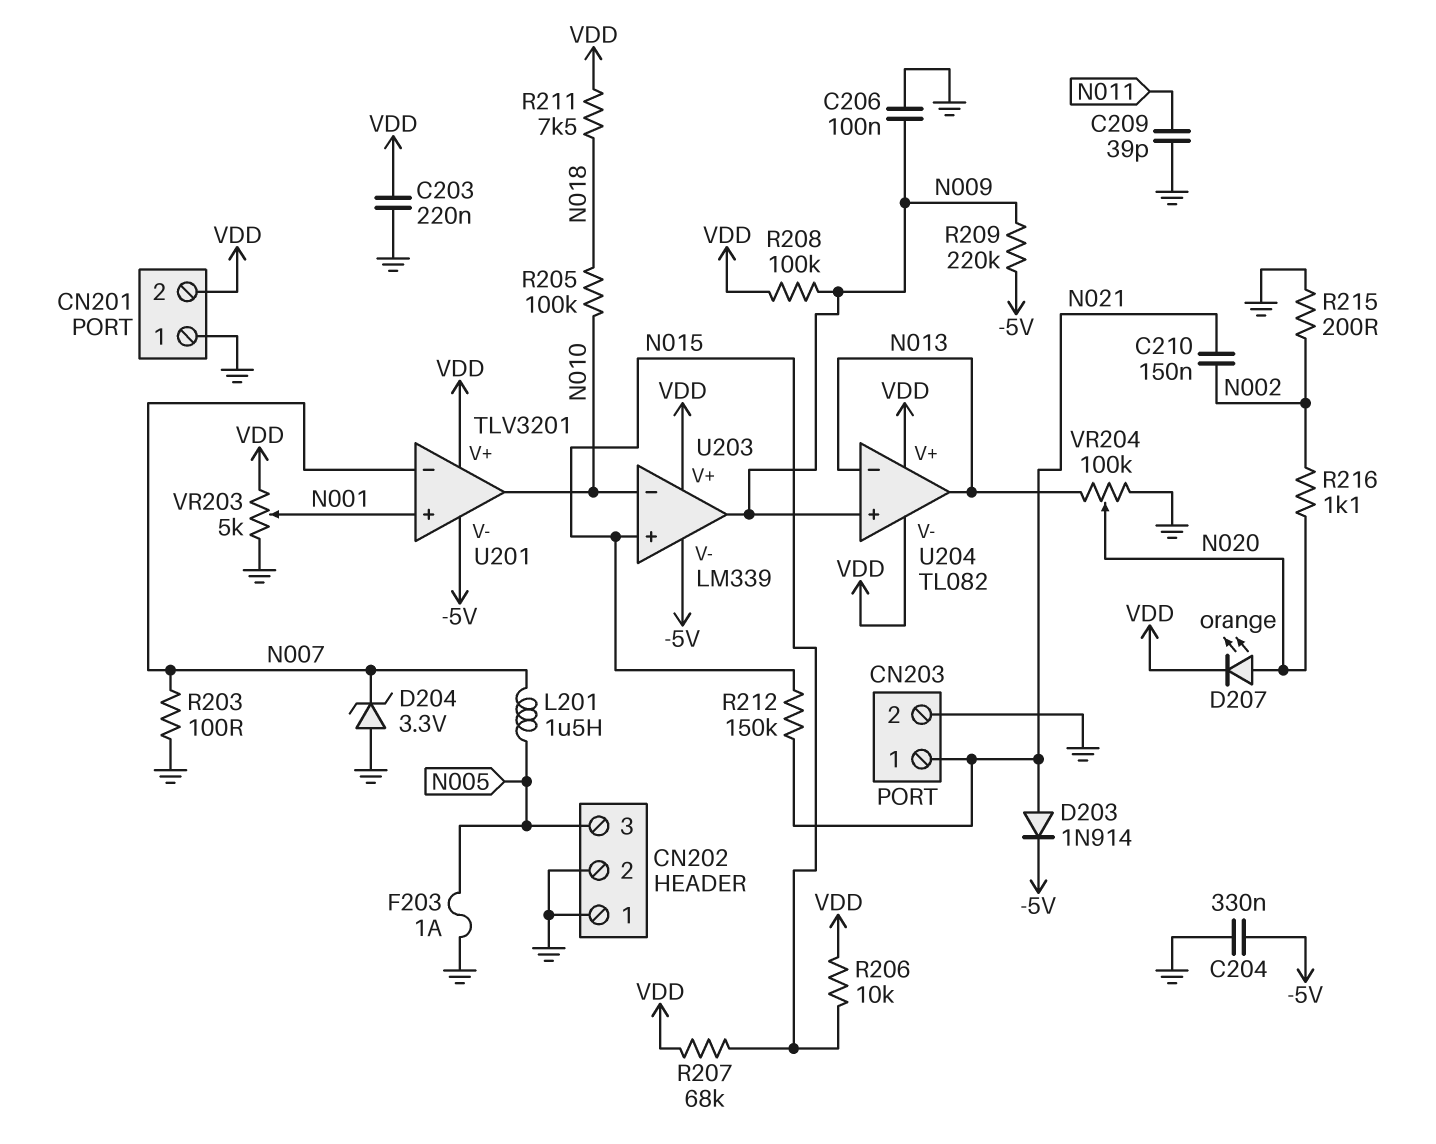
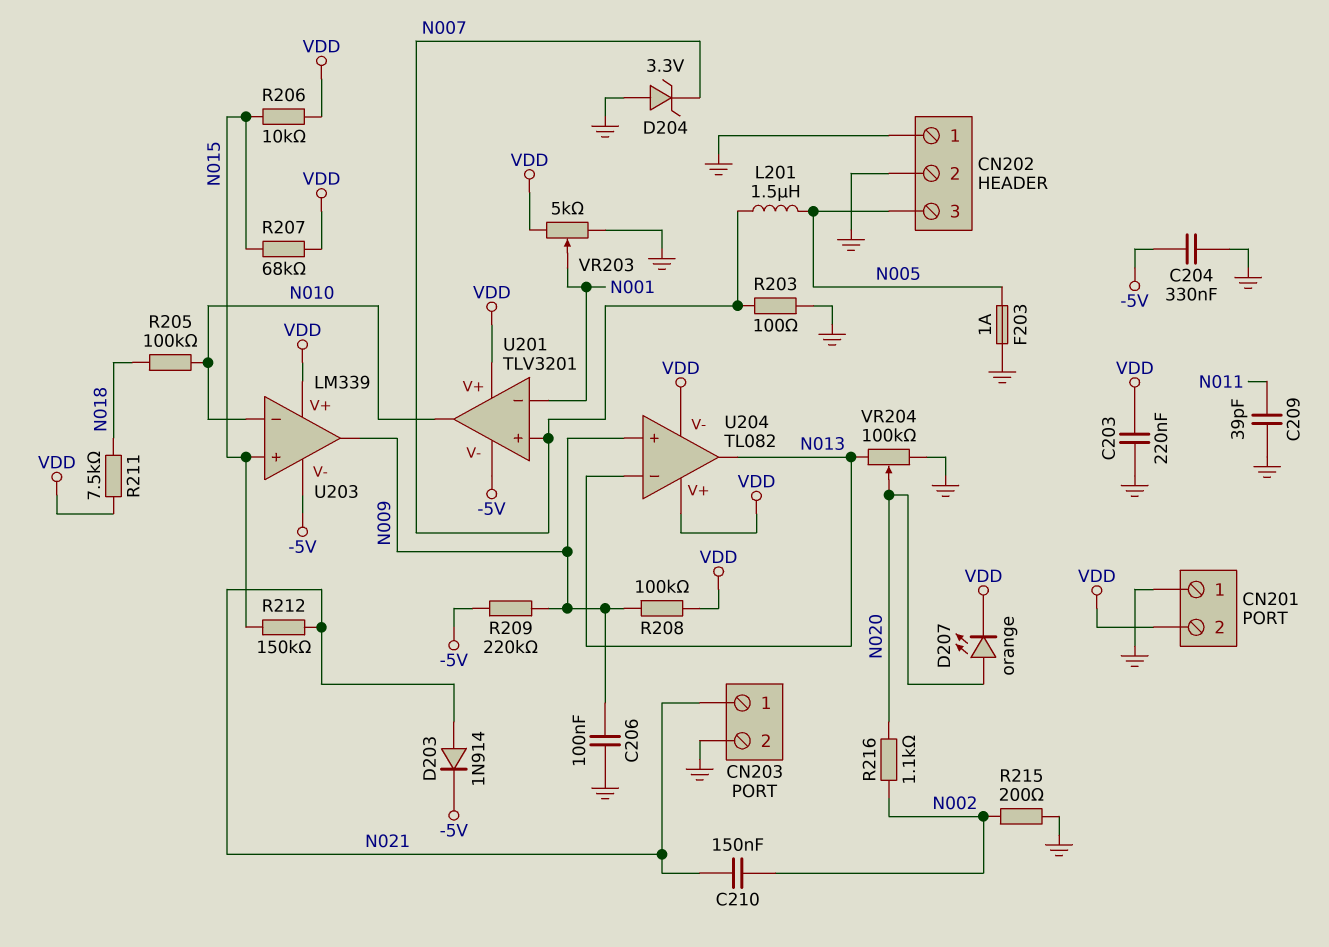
U201 pin in+: N001 -> N007
U201 pin in-: N007 -> N001

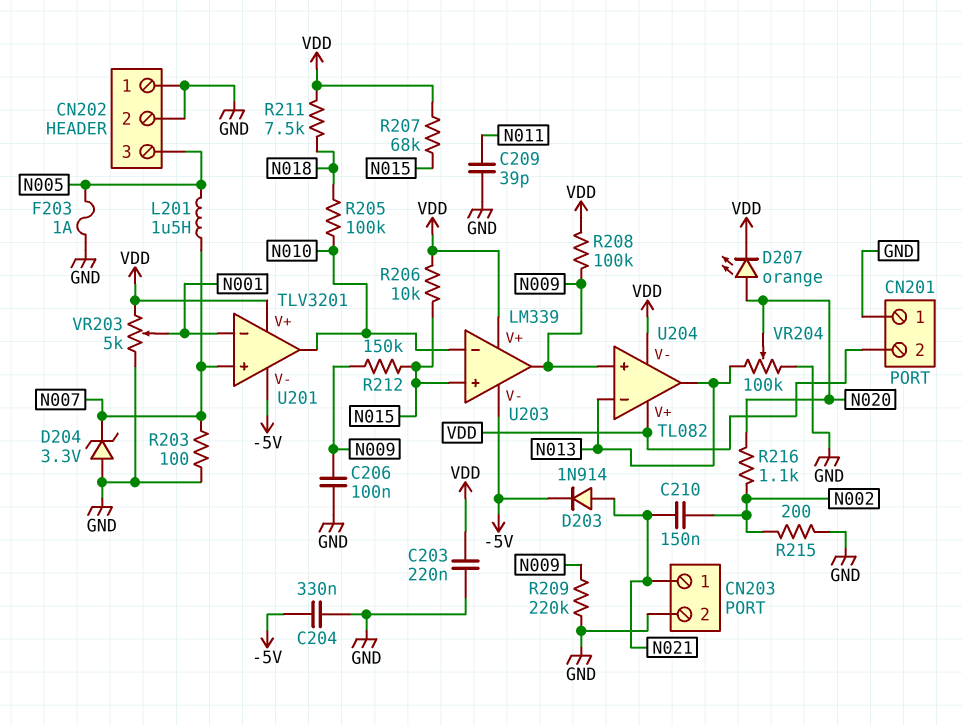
R209: 220k (-5V, N009) -> 220k (GND, N009)
R212: 150k (N015, N021) -> 150k (N009, N015)

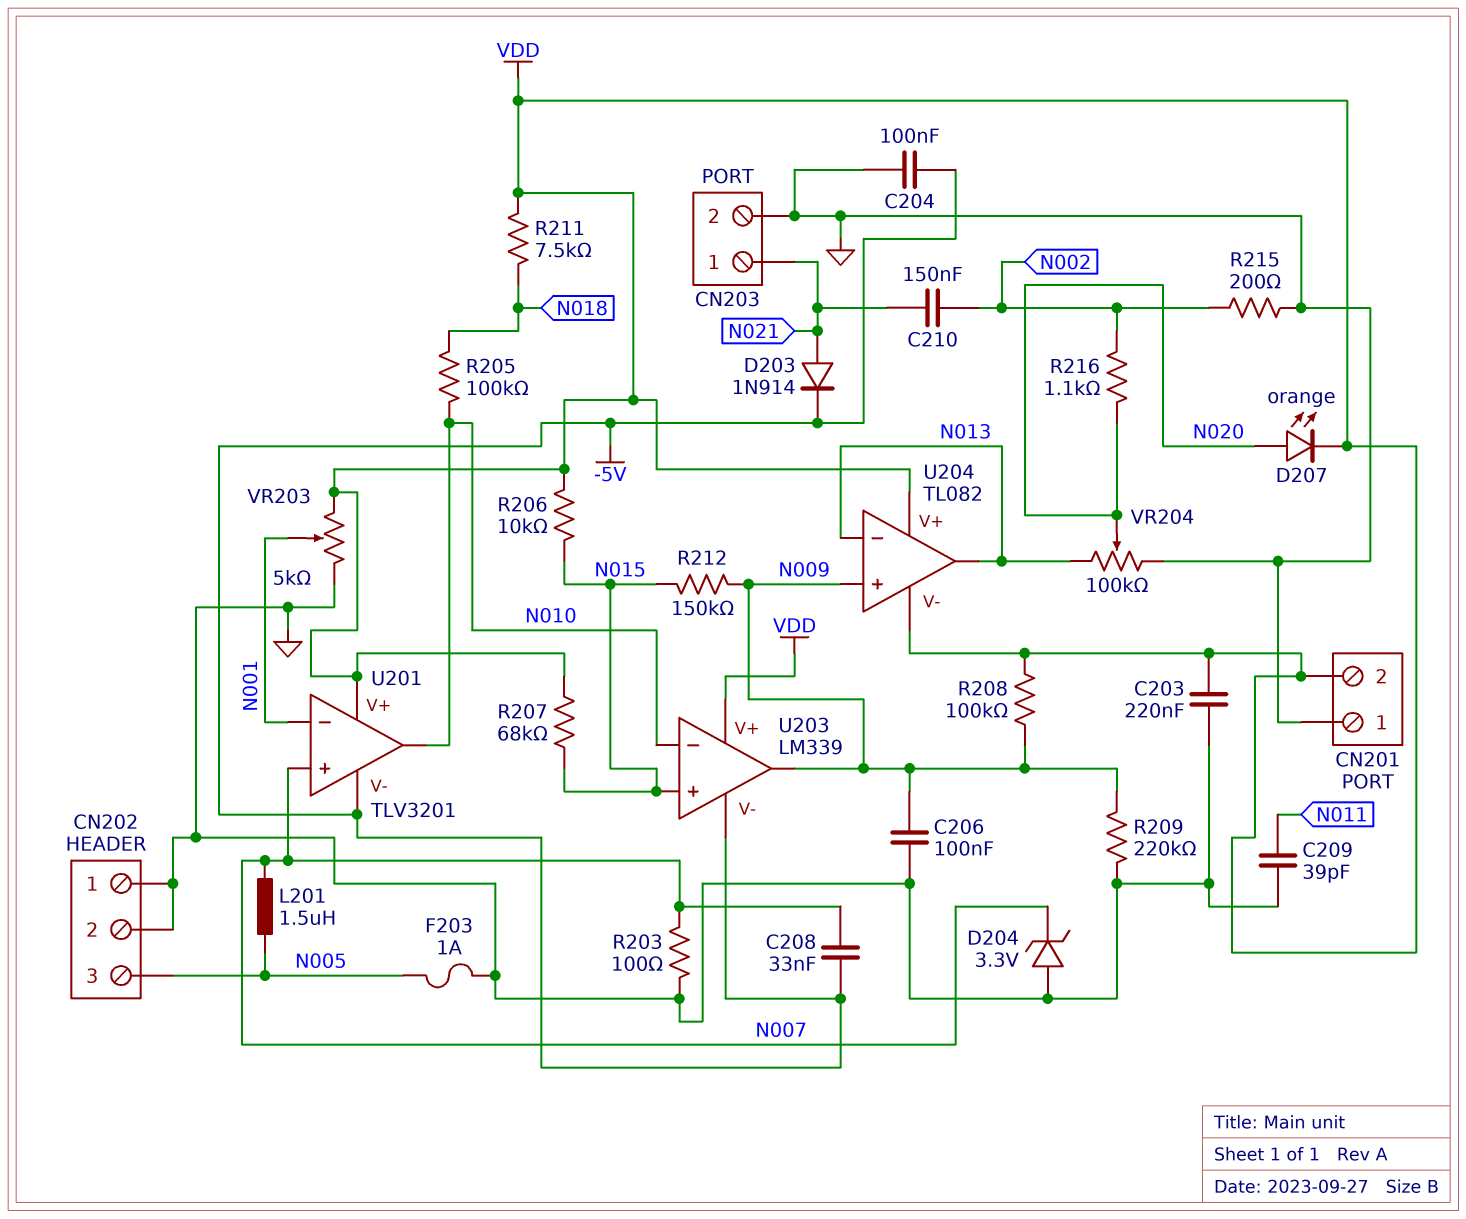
C204: 330nF (-5V, GND) -> 100nF (-5V, GND)
C208: none -> 33nF (-5V, N007)

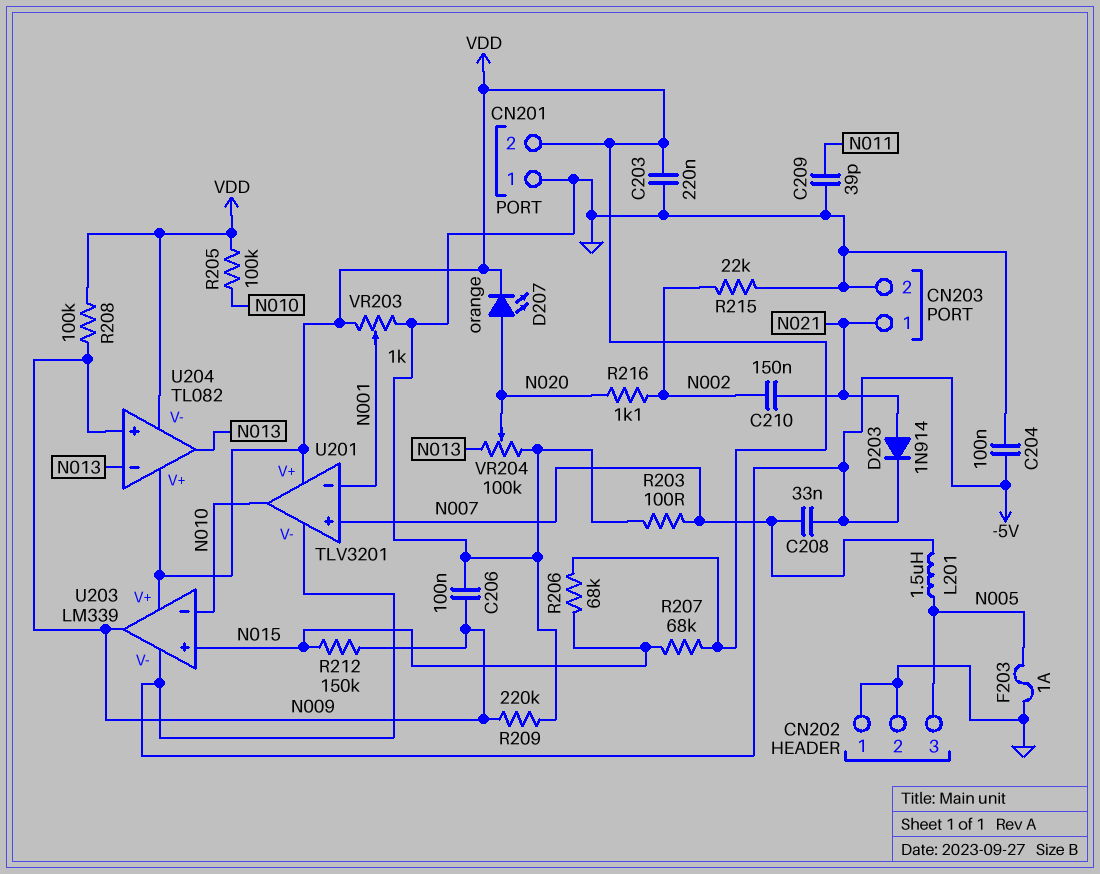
D204: zener 3.3V (A GND, K N007) -> none
R205: 100k (N010, N018) -> 100k (N010, VDD)
R206: 10k (N015, VDD) -> 68k (N015, VDD)
R211: 7.5k (N018, VDD) -> none
R215: 200 (GND, N002) -> 22k (GND, N002)
VR203: 5k (GND, VDD, wiper N001) -> 1k (GND, VDD, wiper N001)

